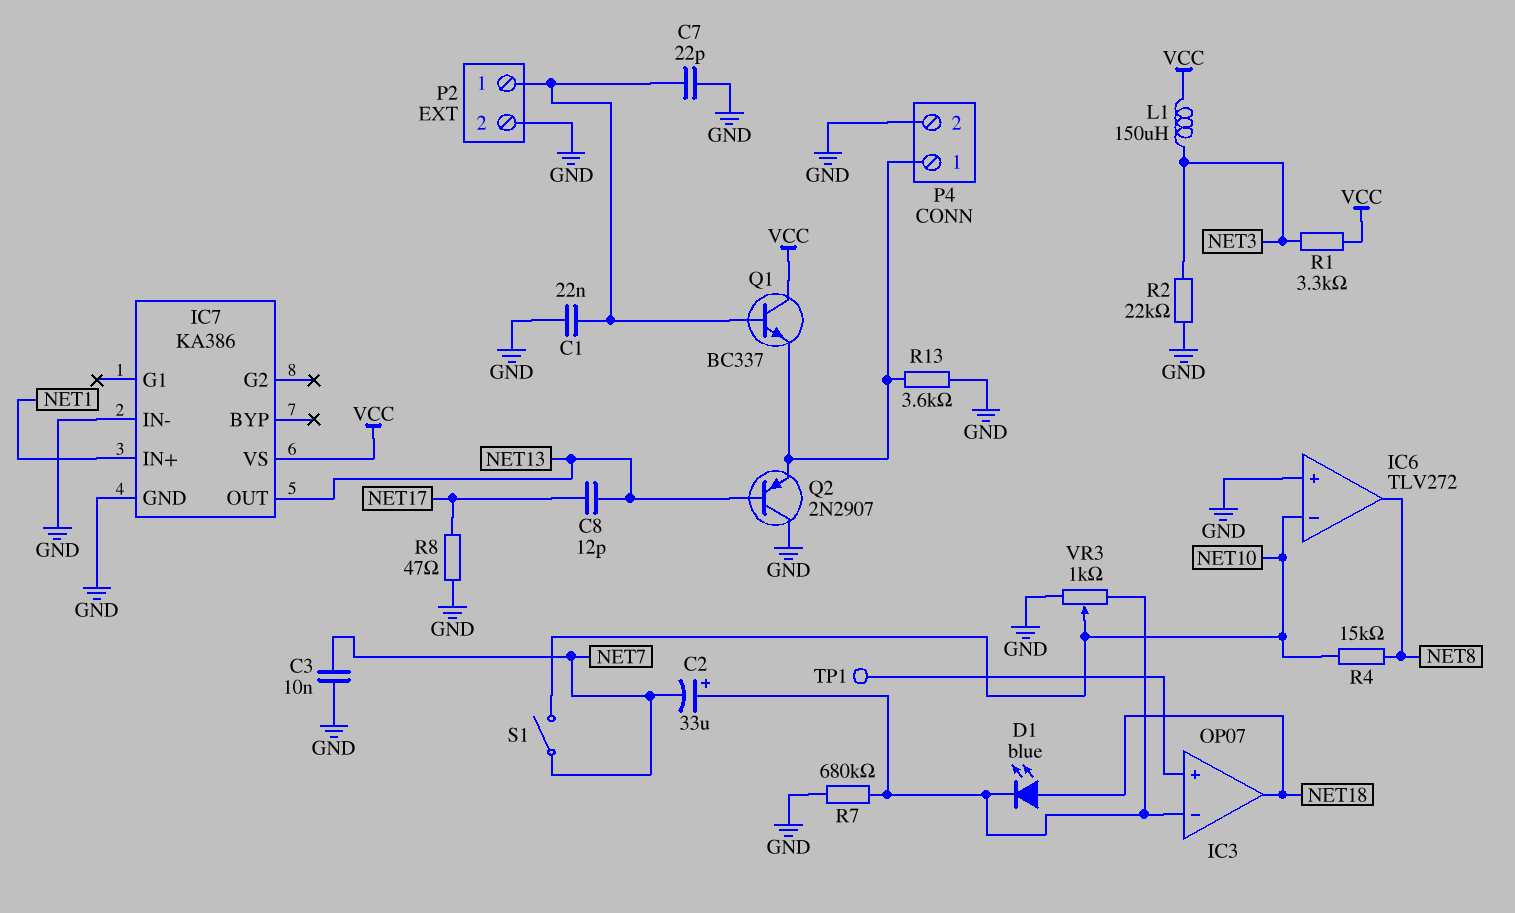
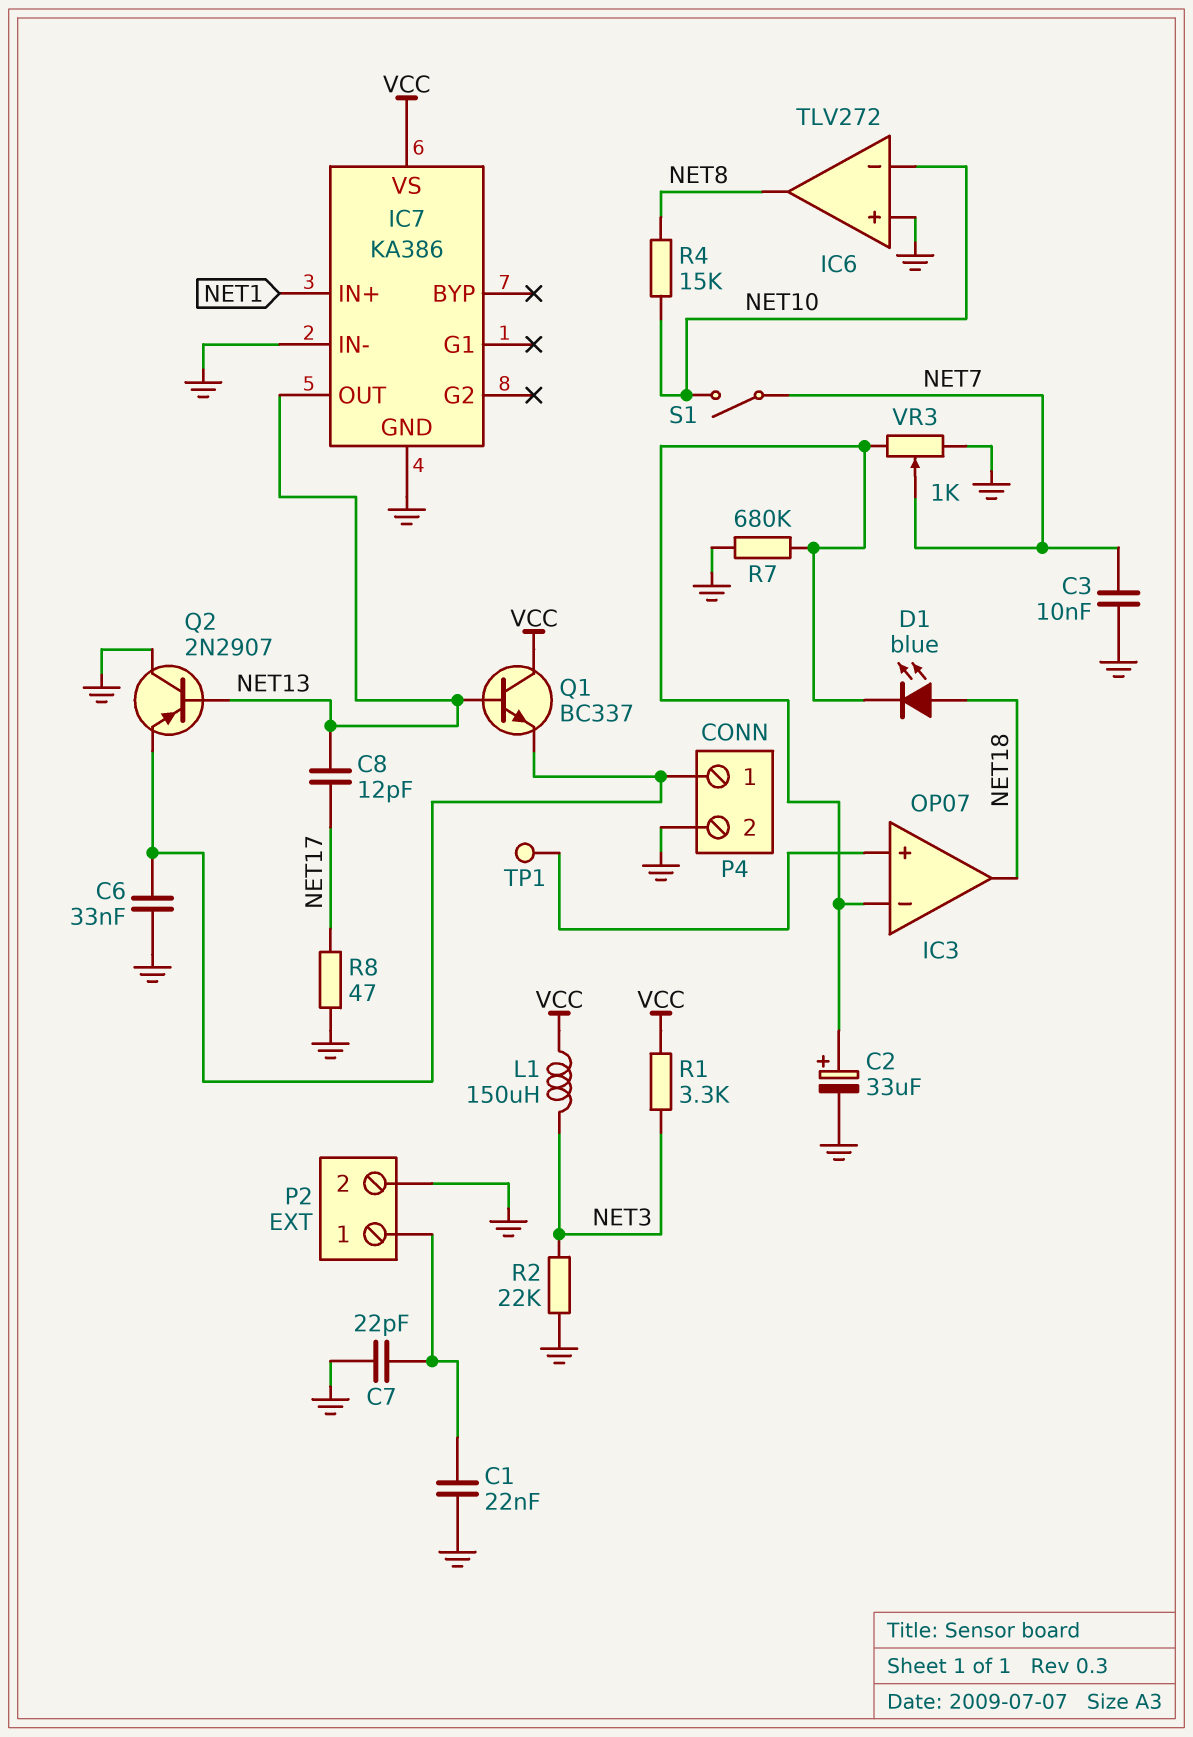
C2: 33uF (plus IC3/in-, minus NET7) -> 33uF (plus IC3/in-, minus GND)
C6: none -> 33nF (GND, P4/1)
Q1: NPN BC337 (B P2/1, C VCC, E P4/1) -> NPN BC337 (B NET13, C VCC, E P4/1)
R13: 3.6k (GND, P4/1) -> none
VR3: 1k (GND, IC3/in-, wiper NET10) -> 1k (GND, IC3/in-, wiper NET7)

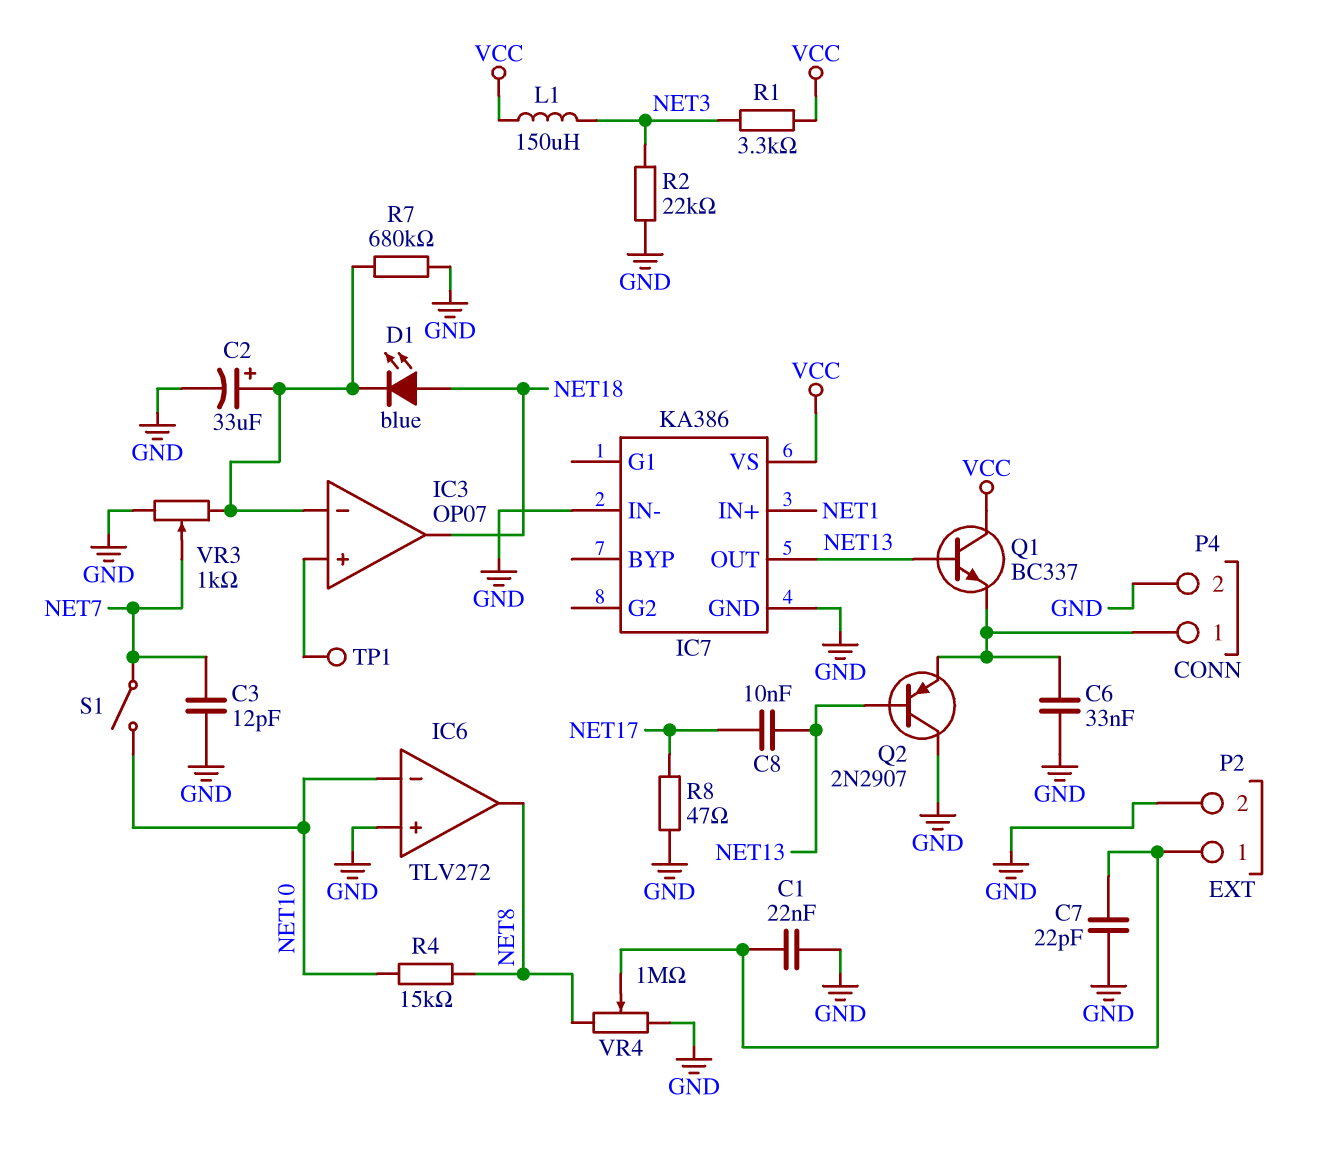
C3: 10nF (GND, NET7) -> 12pF (GND, NET7)
C8: 12pF (NET13, NET17) -> 10nF (NET13, NET17)
VR4: none -> 1M (GND, NET8, wiper P2/1)

